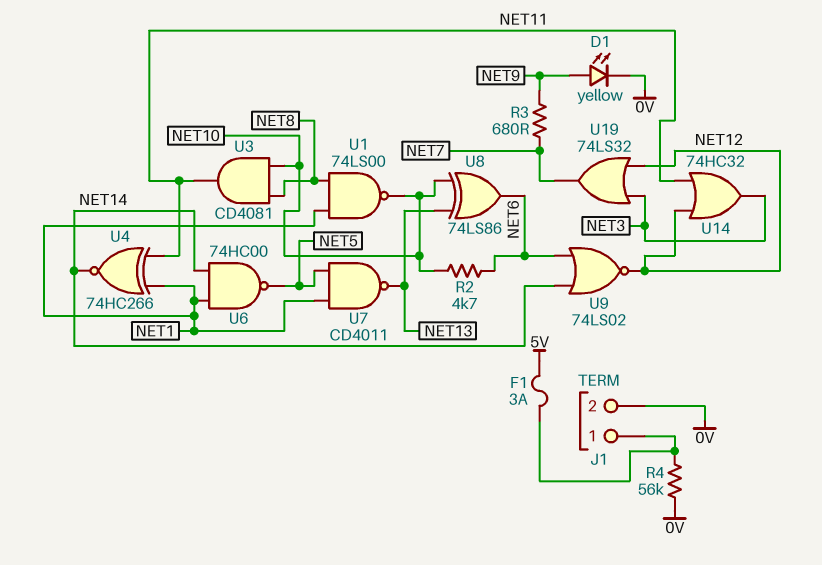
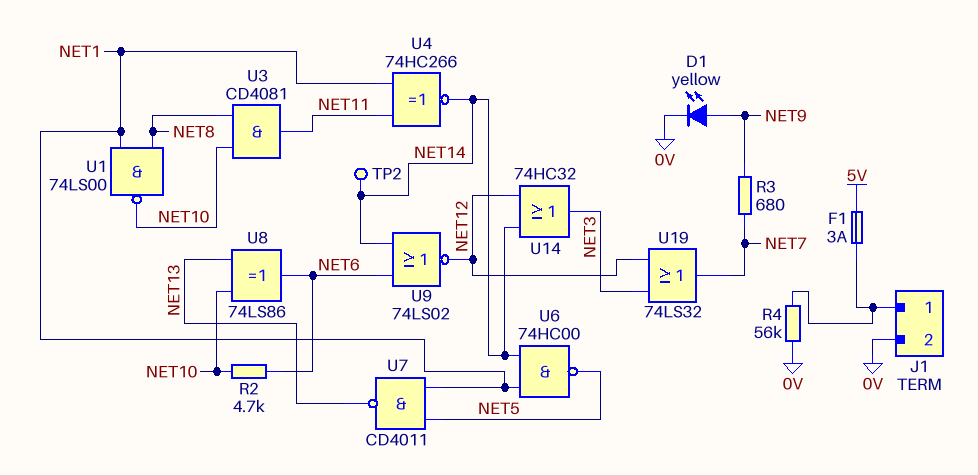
TP2: none -> test point (NET14)
U14: OR 74HC32 (in NET11, in NET12, out NET3) -> OR 74HC32 (in NET12, in NET14, out NET3)

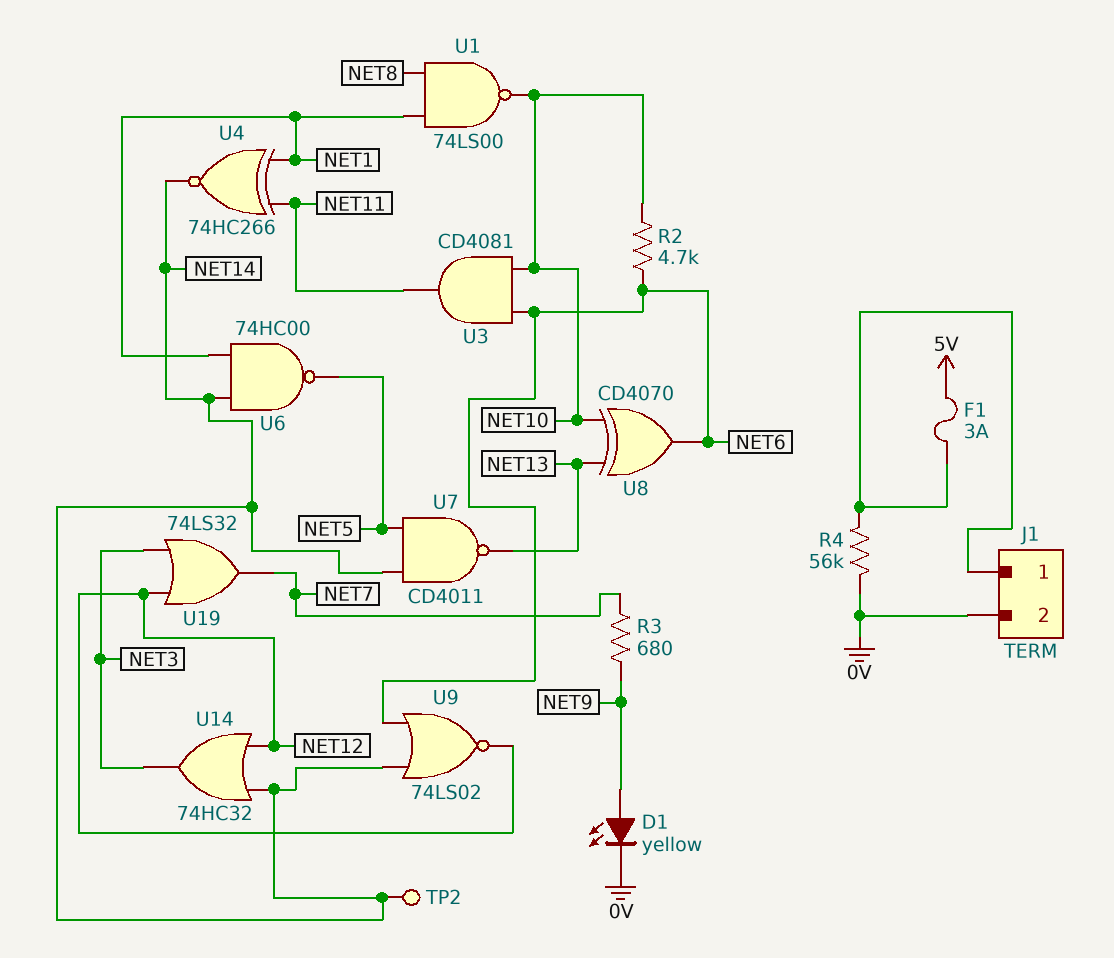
U3: AND CD4081 (in NET8, in NET10, out NET11) -> AND CD4081 (in NET6, in NET10, out NET11)
U7: NAND CD4011 (in NET1, in NET5, out NET13) -> NAND CD4011 (in NET5, in NET14, out NET13)
U8: XOR 74LS86 (in NET10, in NET13, out NET6) -> XOR CD4070 (in NET10, in NET13, out NET6)

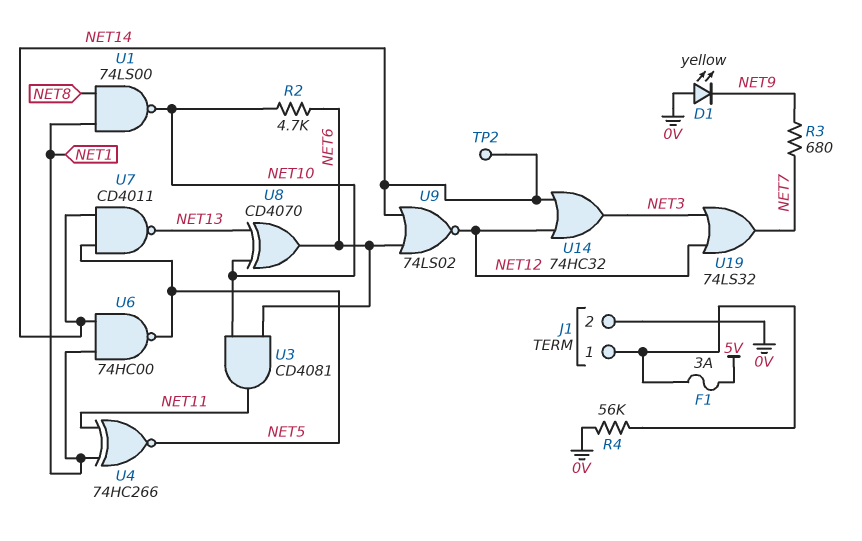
D1: LED yellow (A NET9, K 0V) -> LED yellow (A 0V, K NET9)
U4: XNOR 74HC266 (in NET1, in NET11, out NET14) -> XNOR 74HC266 (in NET1, in NET11, out NET5)

